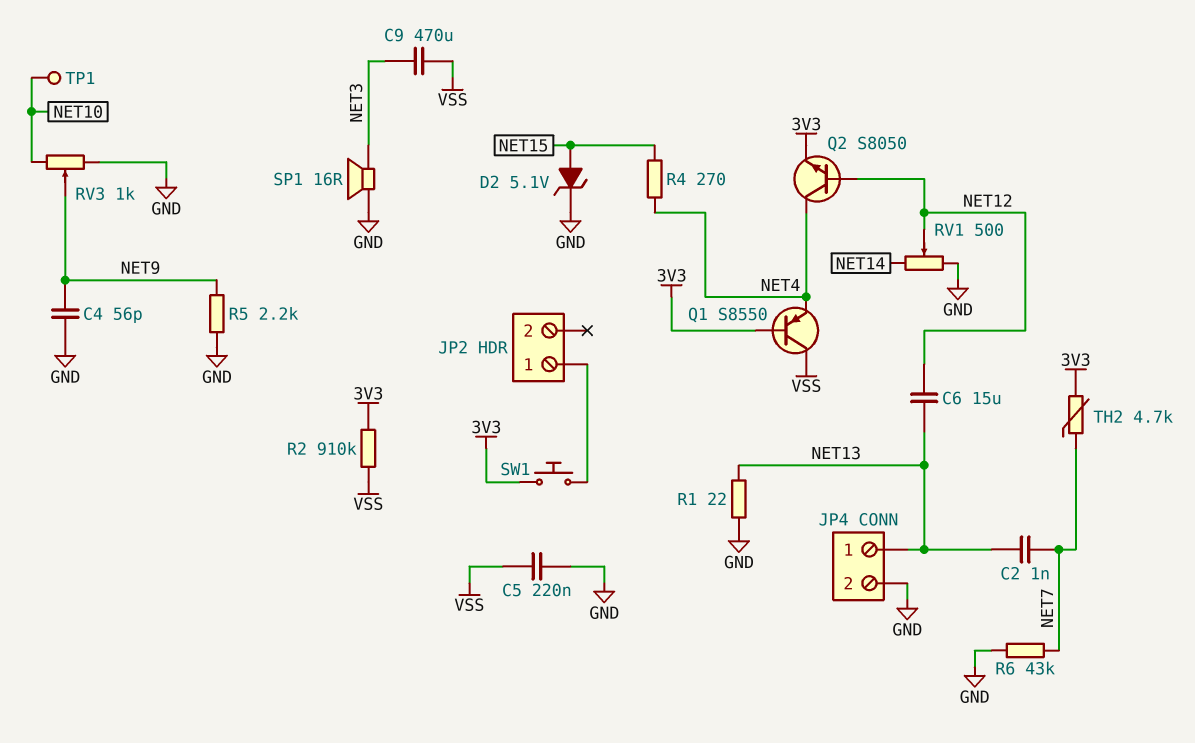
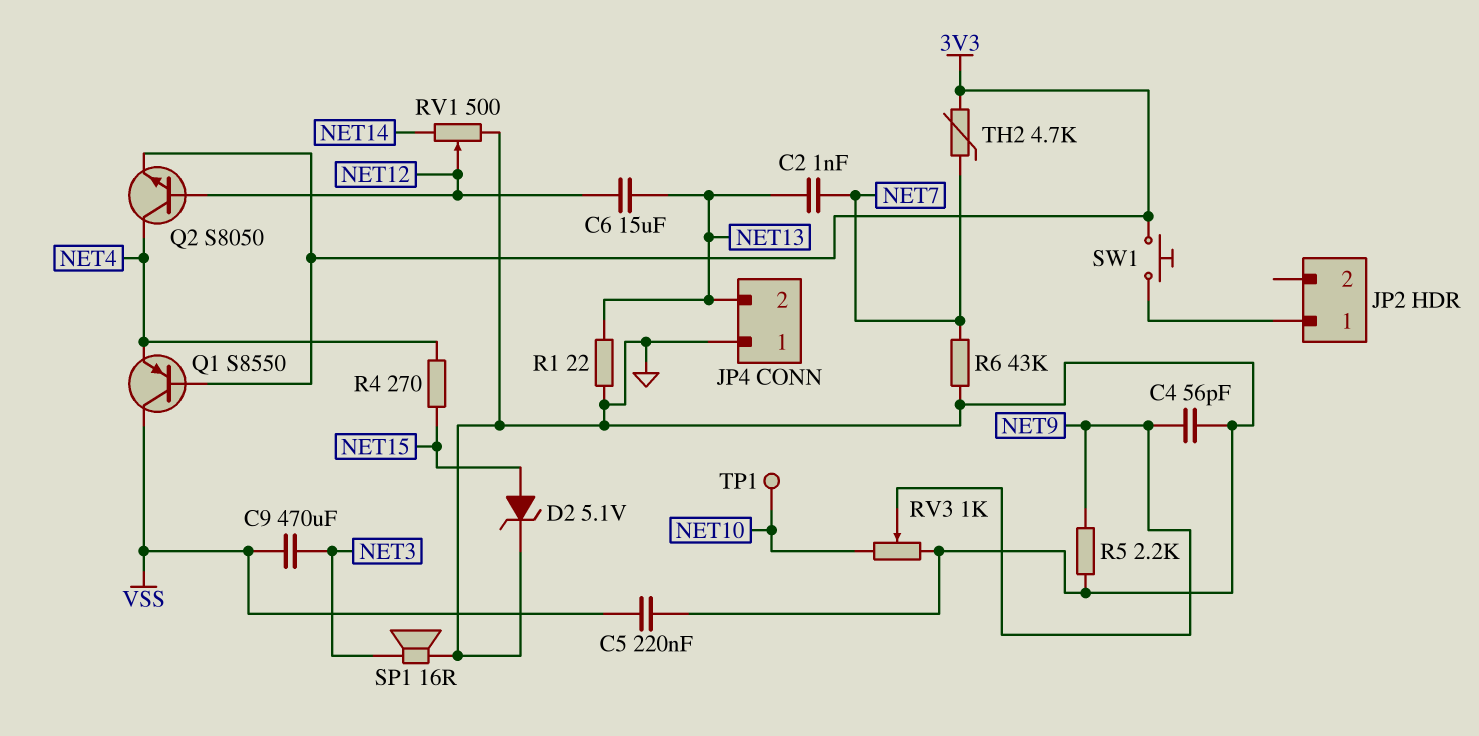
JP4 pin 1: NET13 -> GND
JP4 pin 2: GND -> NET13
R2: 910k (3V3, VSS) -> none

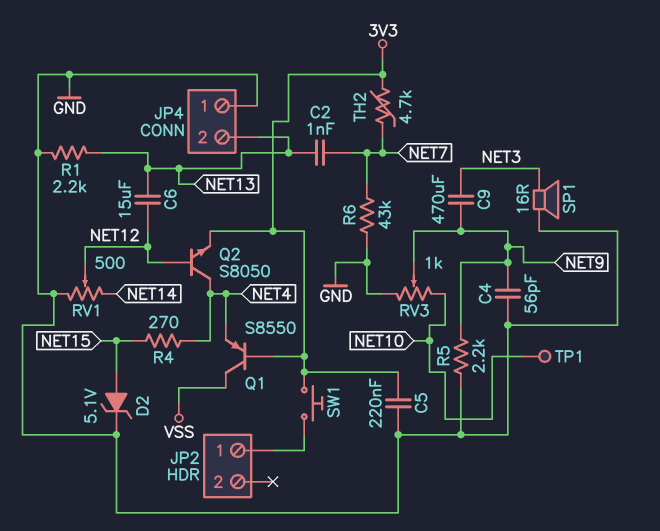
C5: 220nF (GND, VSS) -> 220nF (3V3, GND)
C9: 470uF (NET3, VSS) -> 470uF (NET3, NET9)
R1: 22 (GND, NET13) -> 2.2k (GND, NET13)

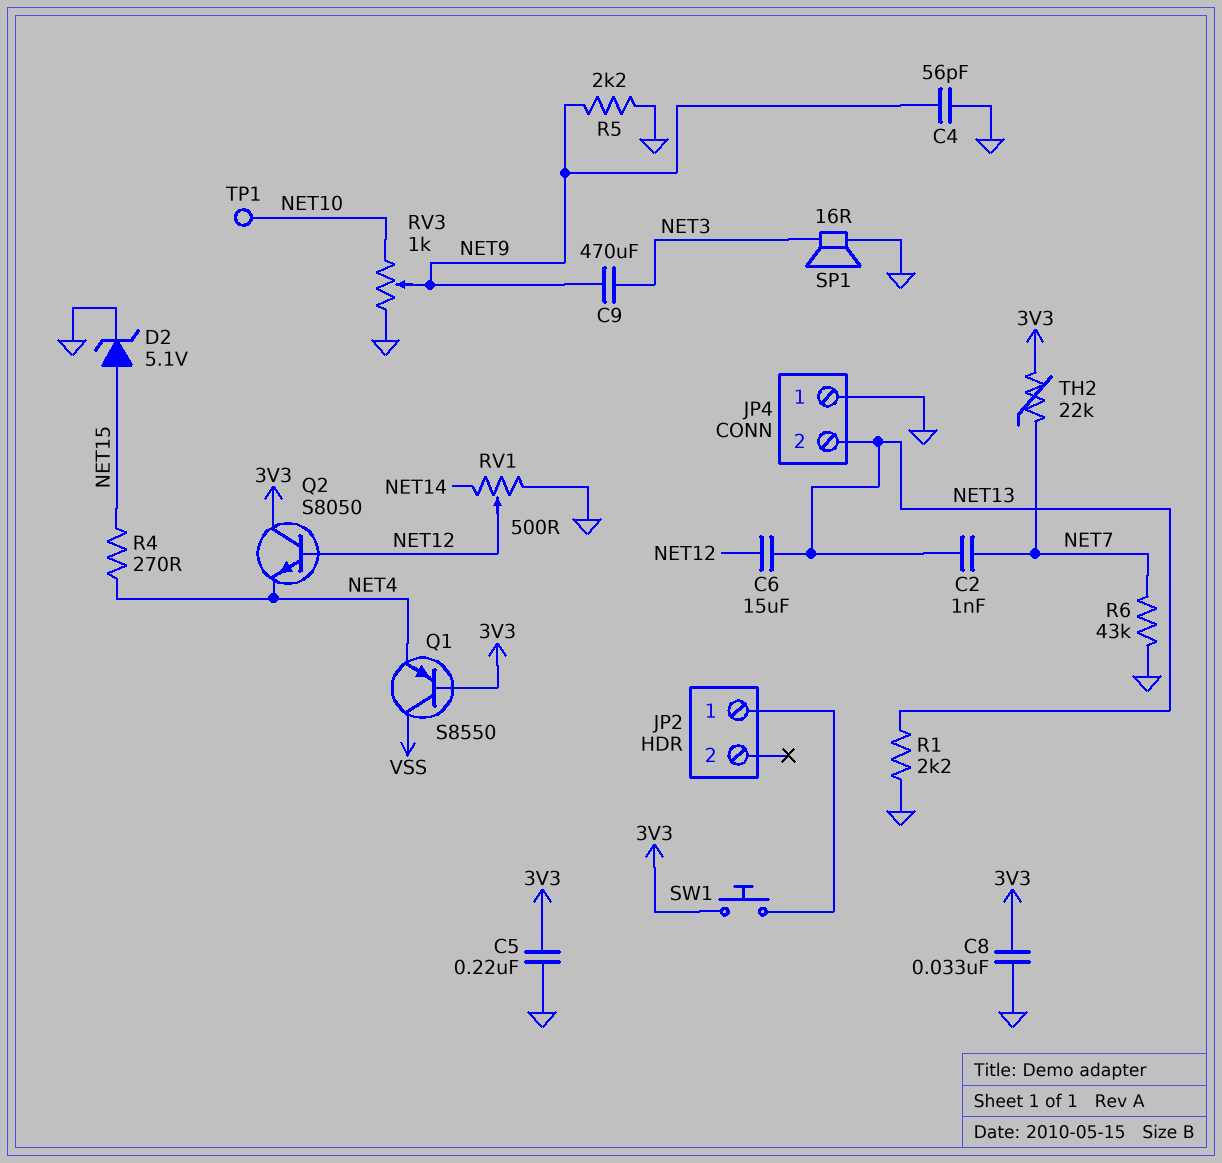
C8: none -> 33nF (3V3, GND)
Q2: NPN S8050 (B NET12, C NET4, E 3V3) -> NPN S8050 (B NET12, C 3V3, E NET4)
TH2: 4.7k (3V3, NET7) -> 22k (3V3, NET7)

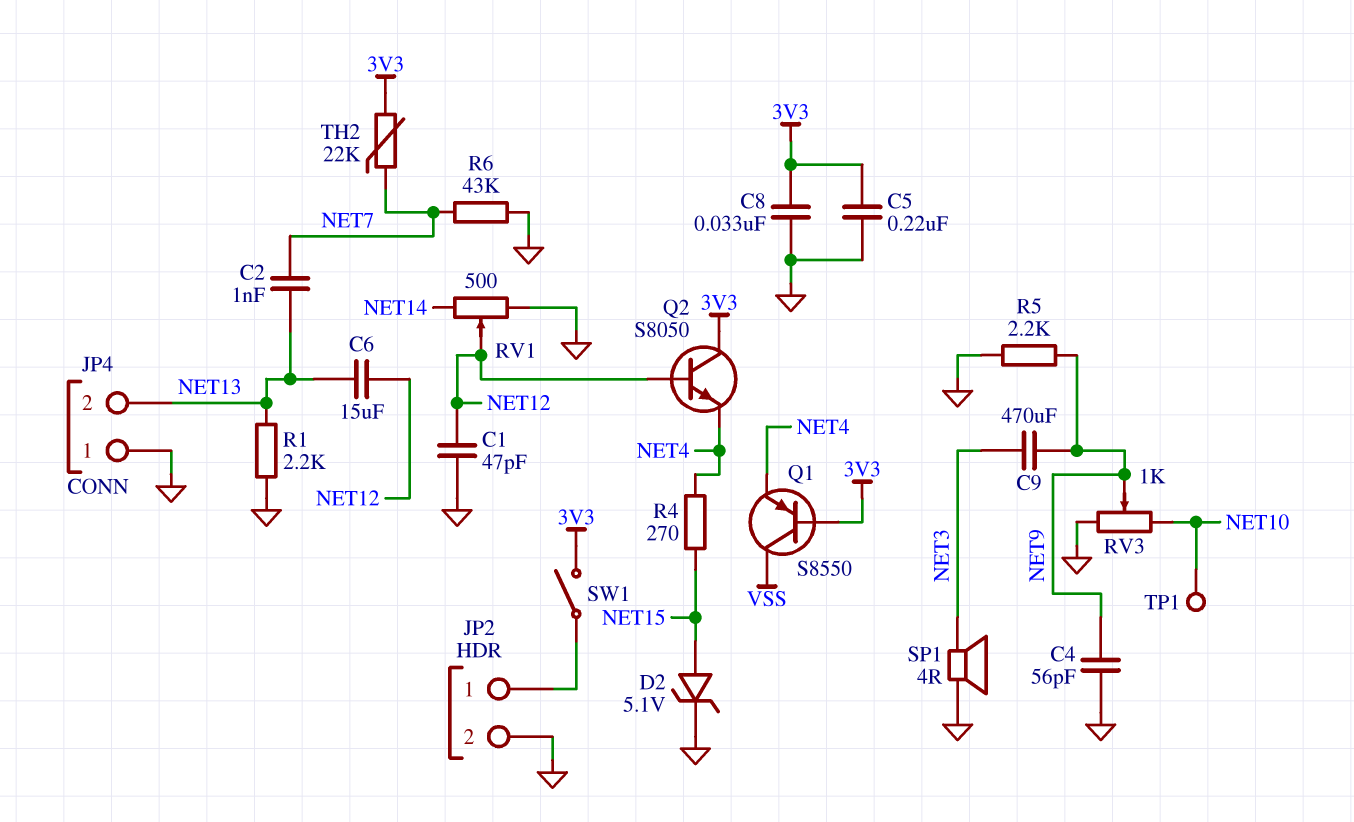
C1: none -> 47pF (GND, NET12)
JP2 pin 2: none -> GND
SP1: speaker 16R (GND, NET3) -> speaker 4R (GND, NET3)
SW1: button (3V3, JP2/1) -> switch (3V3, JP2/1)

